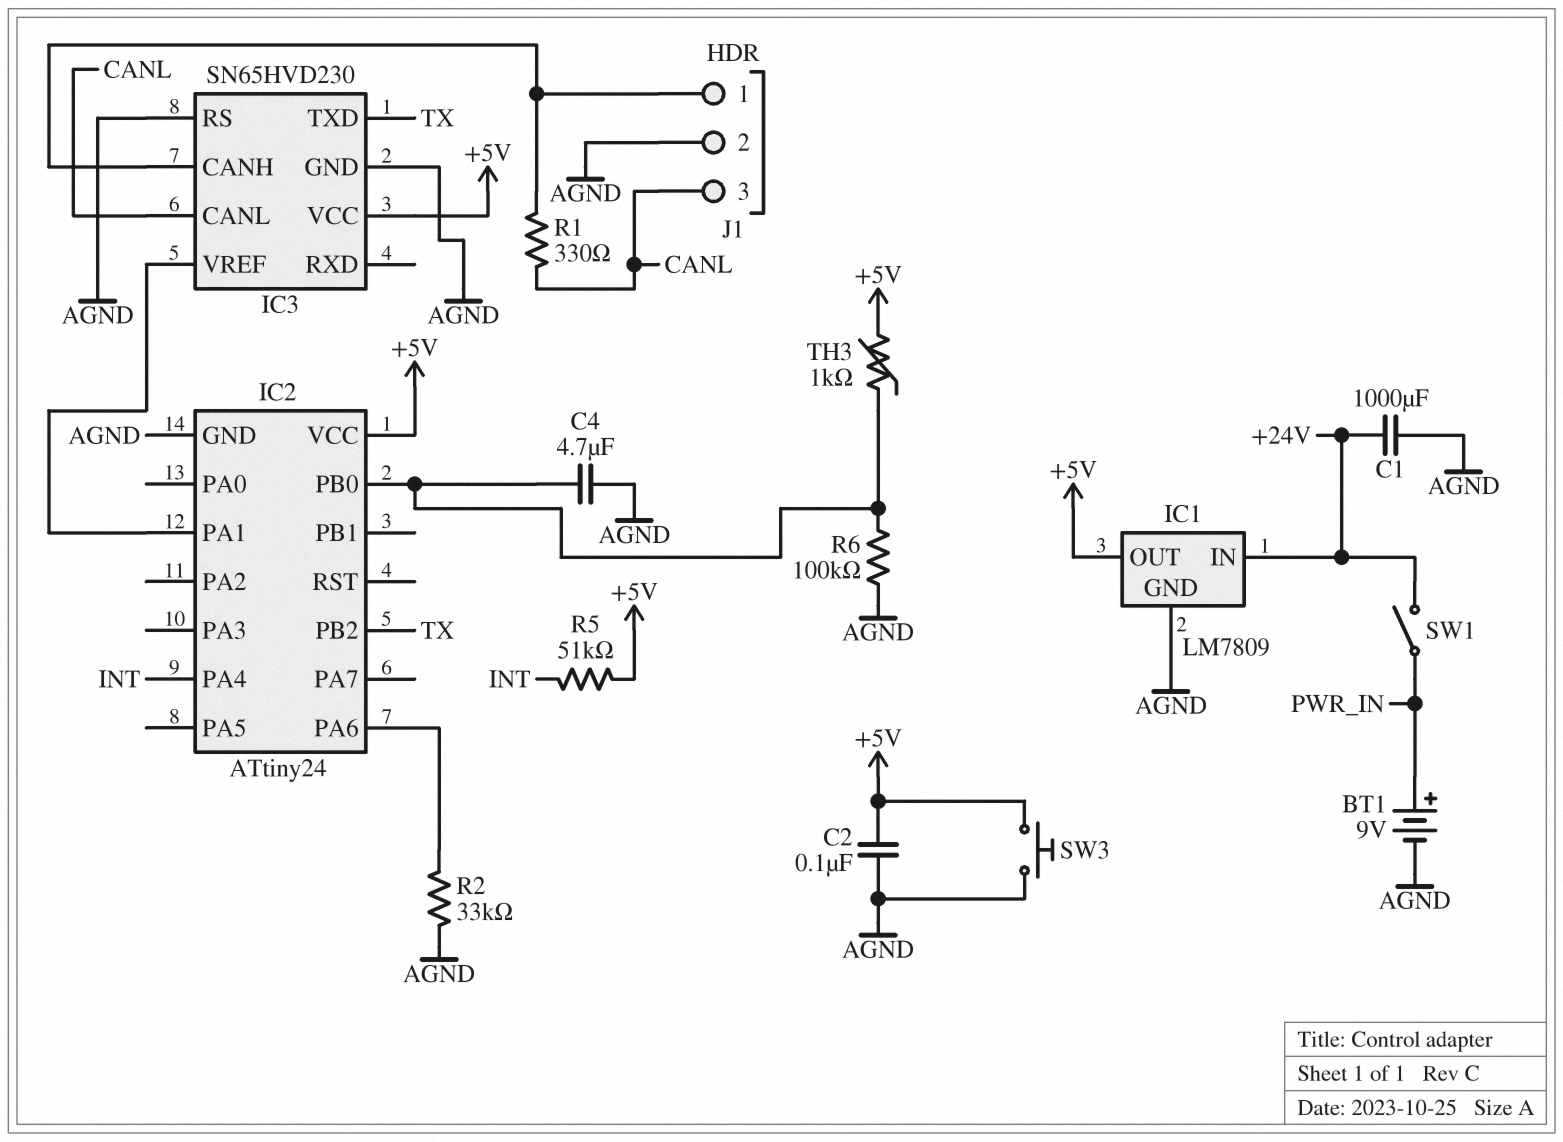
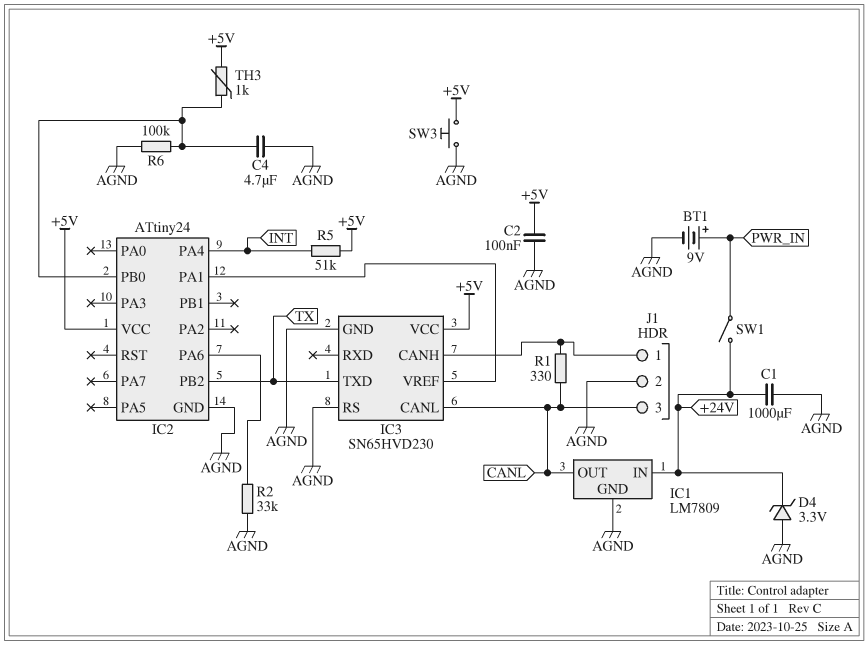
D4: none -> zener 3.3V (A AGND, K +24V)
IC1 pin OUT: +5V -> CANL

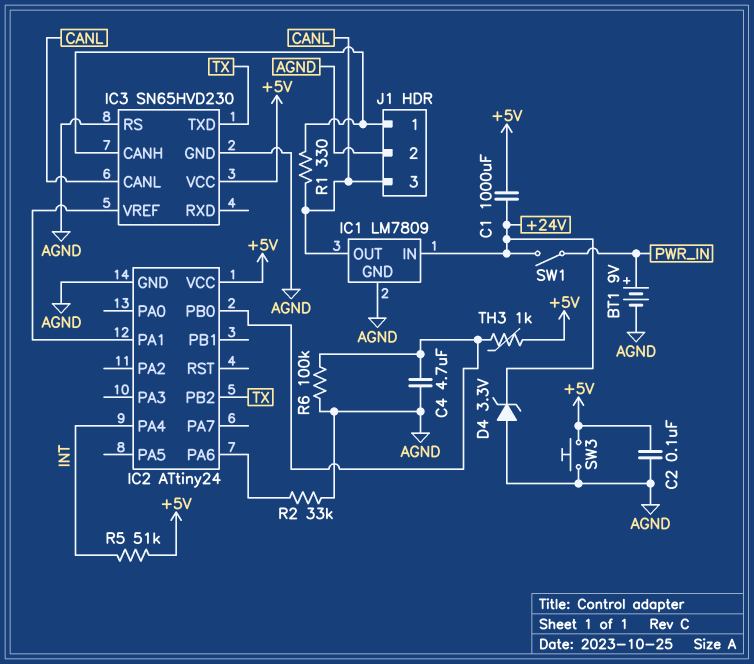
C1: 1000uF (+24V, AGND) -> 1000uF (+5V, +24V)

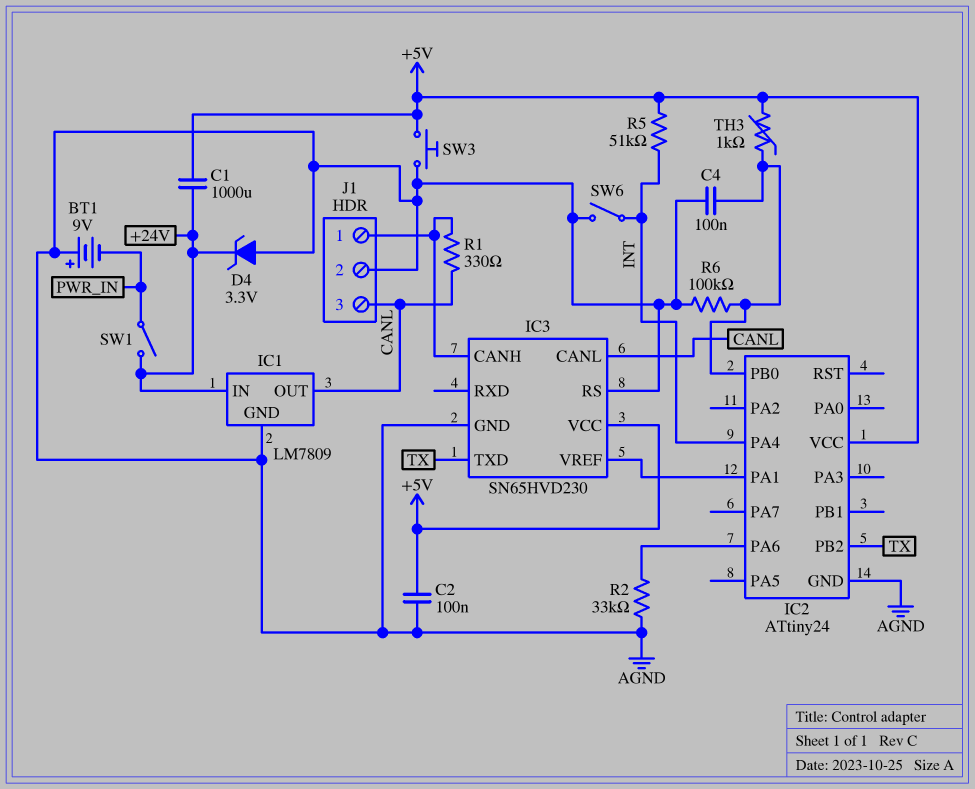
BT1: 9V (plus PWR_IN, minus AGND) -> 9V (plus AGND, minus PWR_IN)
C4: 4.7uF (AGND, IC2/PB0) -> 100nF (AGND, IC2/PB0)
SW6: none -> switch (AGND, INT)

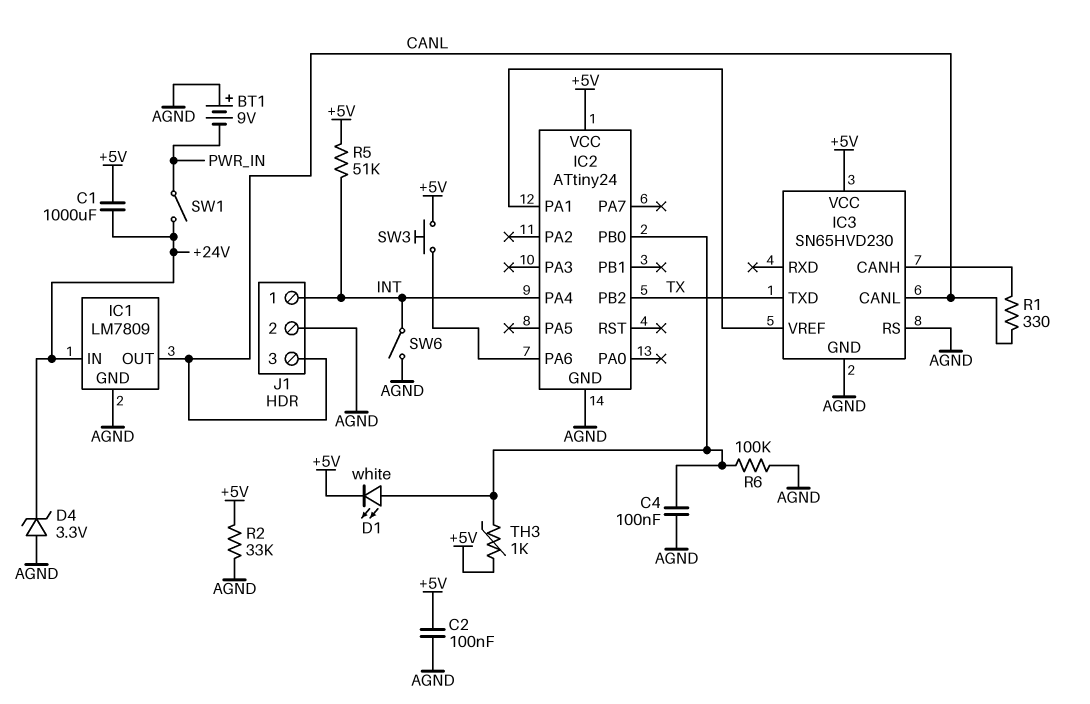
D1: none -> LED white (A IC2/PB0, K +5V)
J1 pin 1: IC3/CANH -> INT
R2: 33k (AGND, IC2/PA6) -> 33k (+5V, AGND)
SW3: button (+5V, AGND) -> button (+5V, IC2/PA6)

